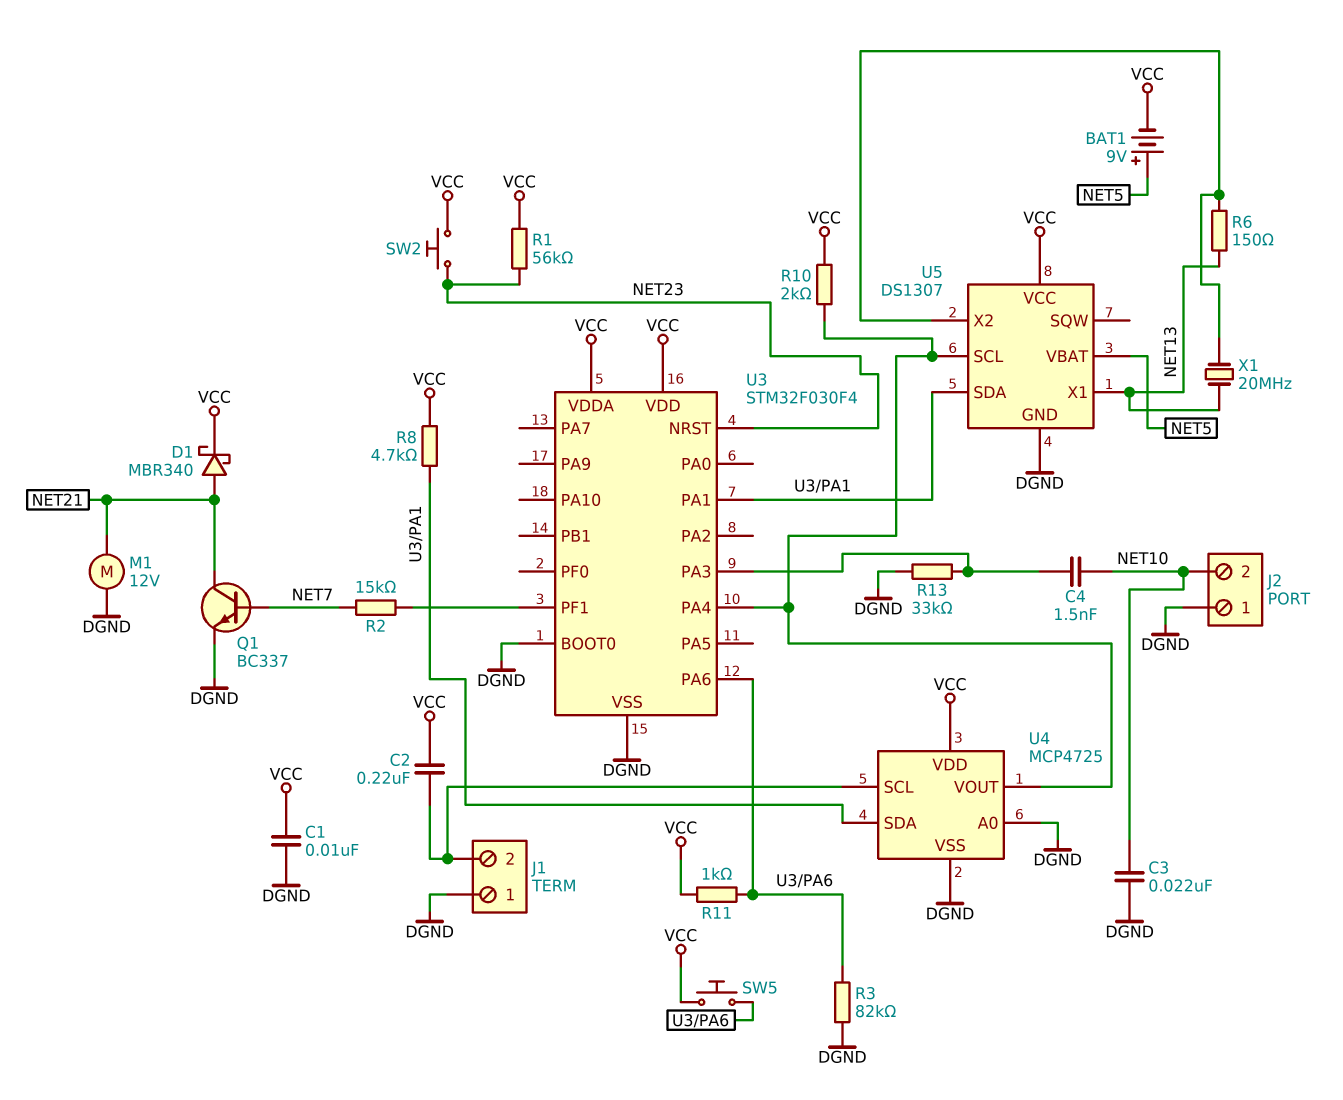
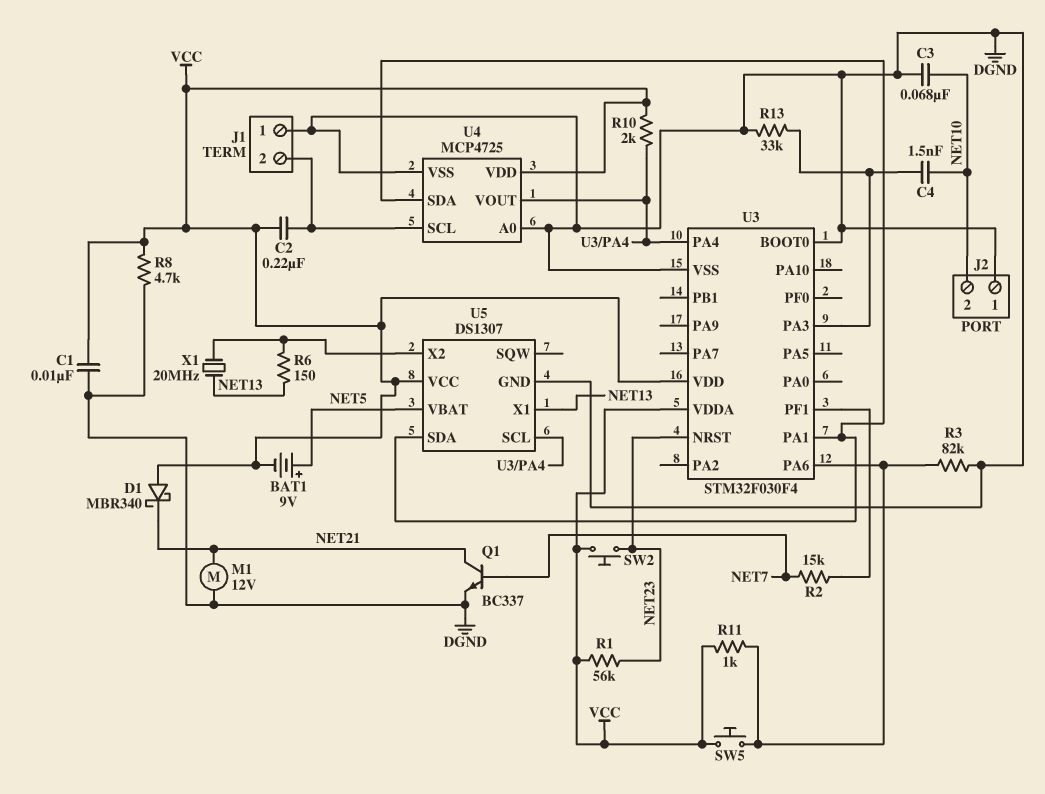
C3: 22nF (DGND, NET10) -> 68nF (DGND, NET10)
D1: schottky MBR340 (A NET21, K VCC) -> schottky MBR340 (A VCC, K NET21)
R8: 4.7k (U3/PA1, VCC) -> 4.7k (DGND, VCC)

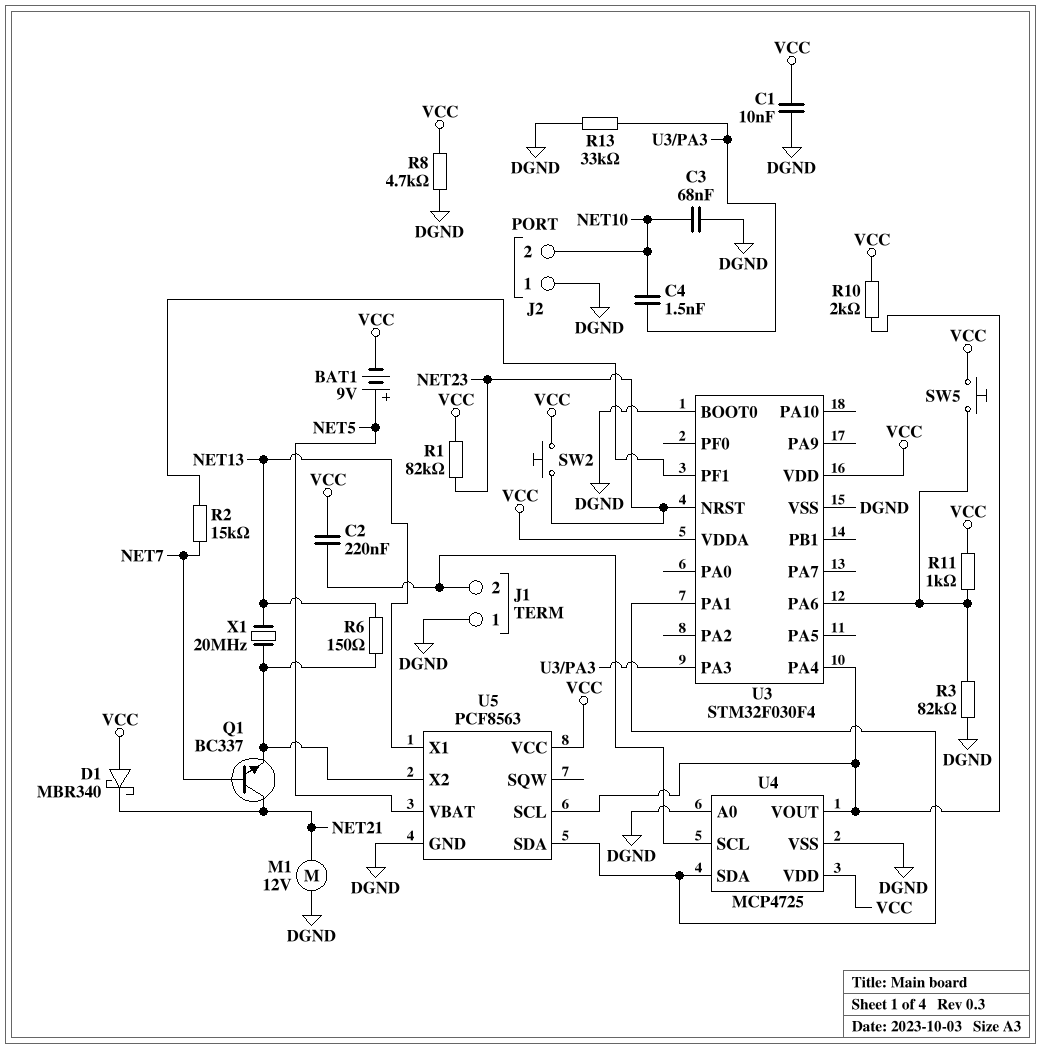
Q1: NPN BC337 (B NET7, C NET21, E DGND) -> NPN BC337 (B NET7, C NET21, E U5/X2)
R1: 56k (NET23, VCC) -> 82k (NET23, VCC)
U5: DS1307 -> PCF8563

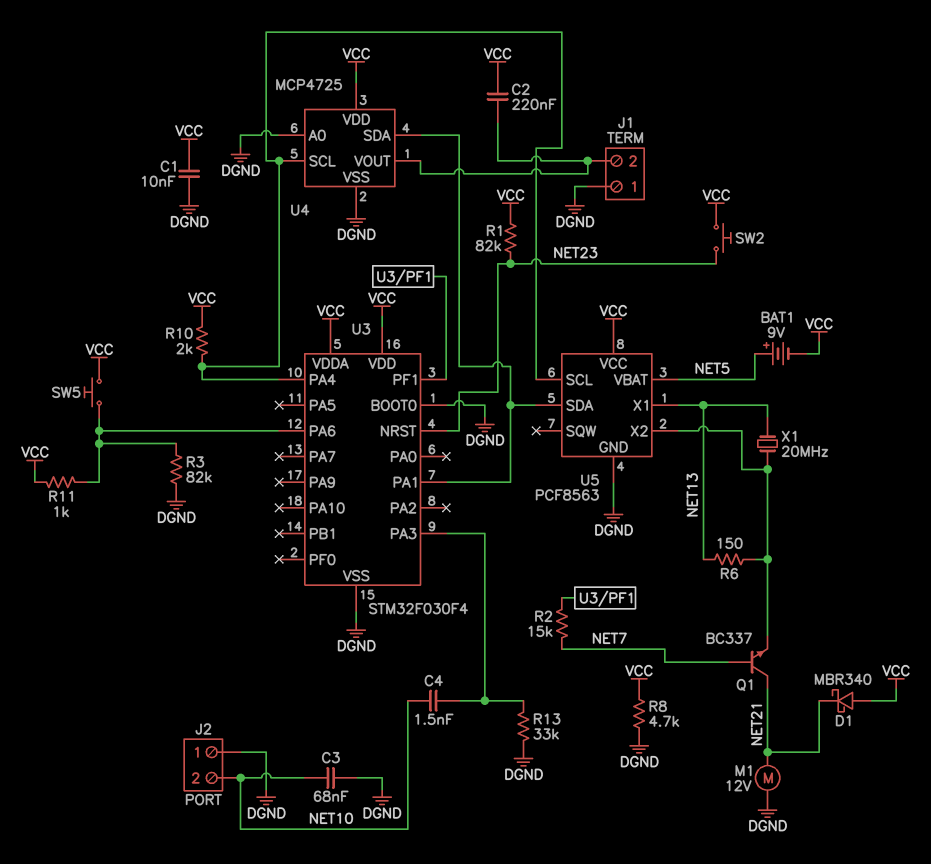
U4 pin SCL: J1/2 -> U3/PA4
U4 pin VOUT: U3/PA4 -> J1/2

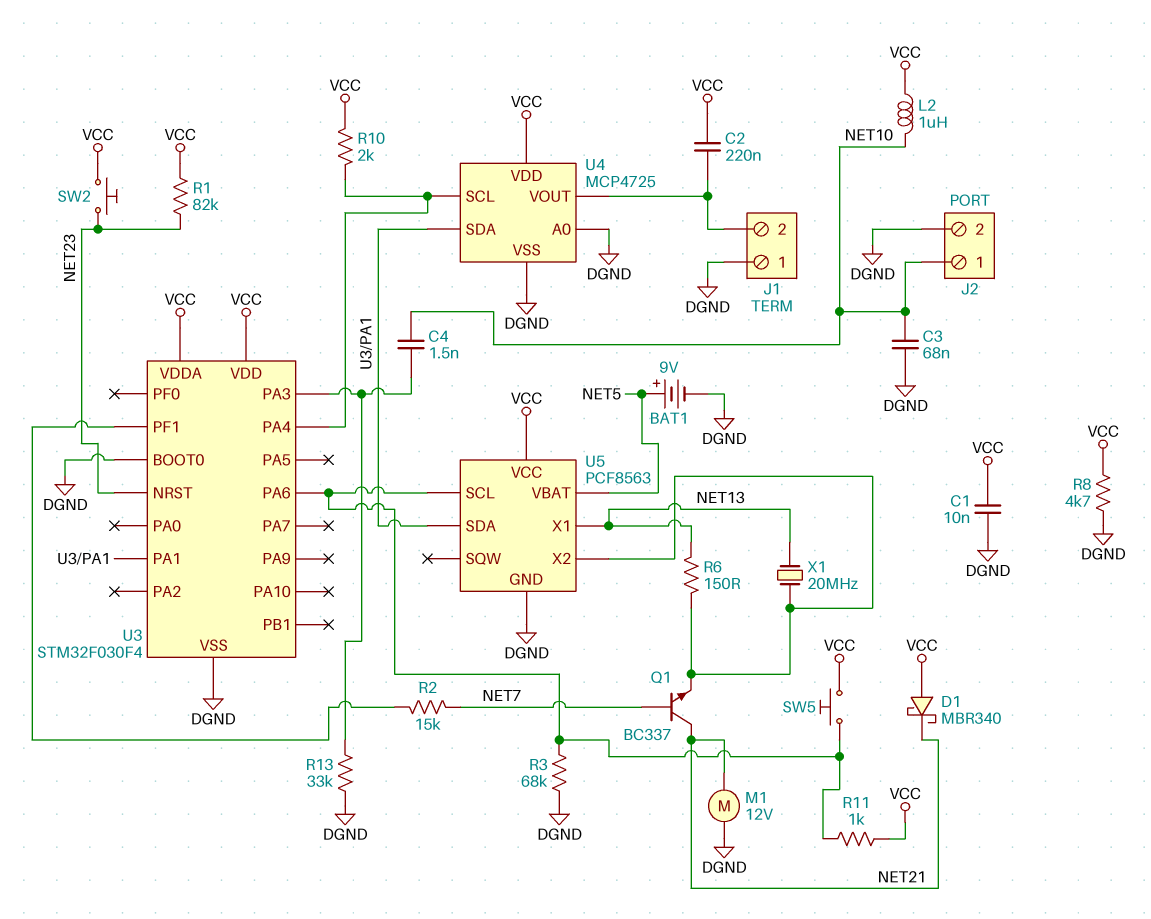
BAT1: 9V (plus NET5, minus VCC) -> 9V (plus NET5, minus DGND)
J2 pin 1: DGND -> NET10
J2 pin 2: NET10 -> DGND
L2: none -> 1uH (NET10, VCC)
R3: 82k (DGND, U3/PA6) -> 68k (DGND, U3/PA6)
U5 pin SCL: U3/PA4 -> U3/PA6

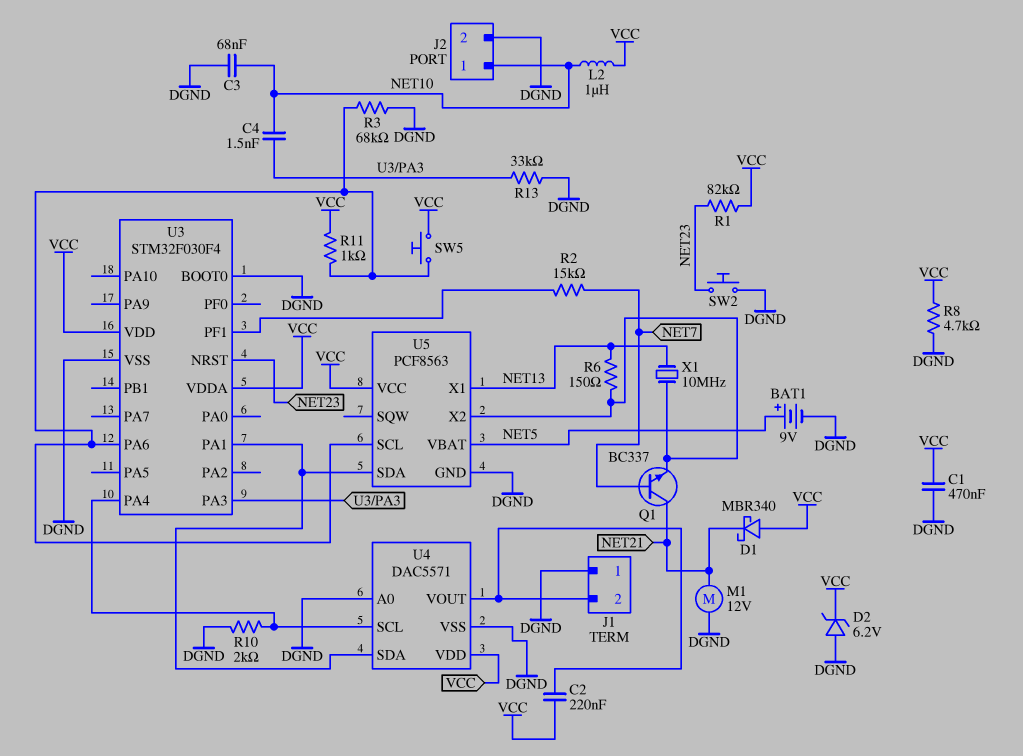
C1: 10nF (DGND, VCC) -> 470nF (DGND, VCC)
D2: none -> zener 6.2V (A DGND, K VCC)
R10: 2k (U3/PA4, VCC) -> 2k (DGND, U3/PA4)
SW2: button (NET23, VCC) -> button (DGND, NET23)
U4: MCP4725 -> DAC5571
X1: 20MHz (NET13, U5/X2) -> 10MHz (NET13, U5/X2)

